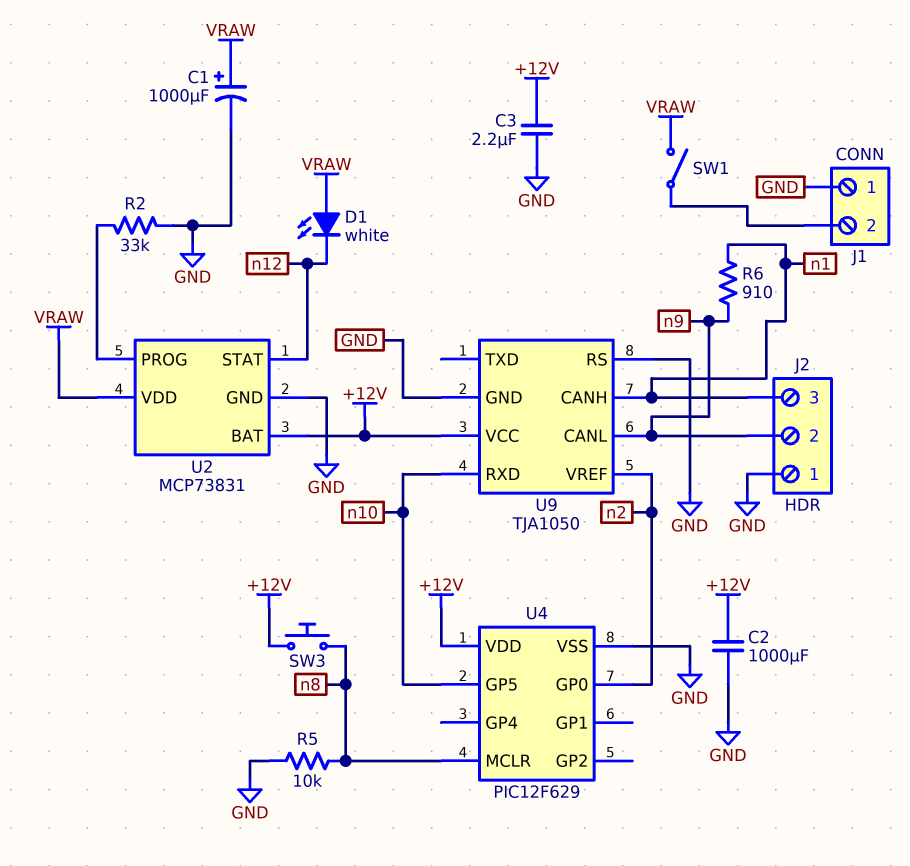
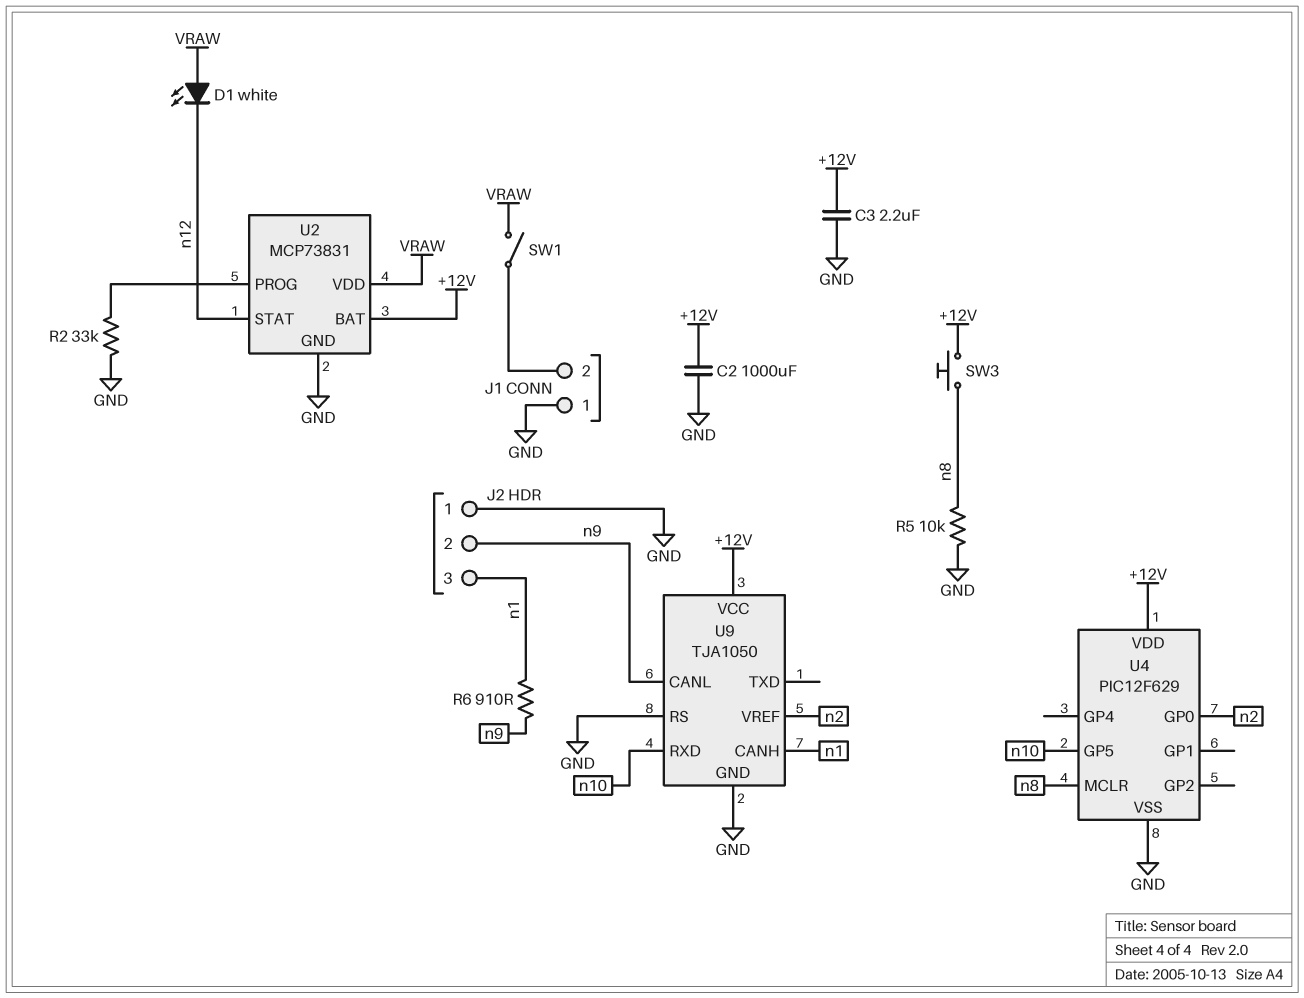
C1: 1000uF (plus VRAW, minus GND) -> none

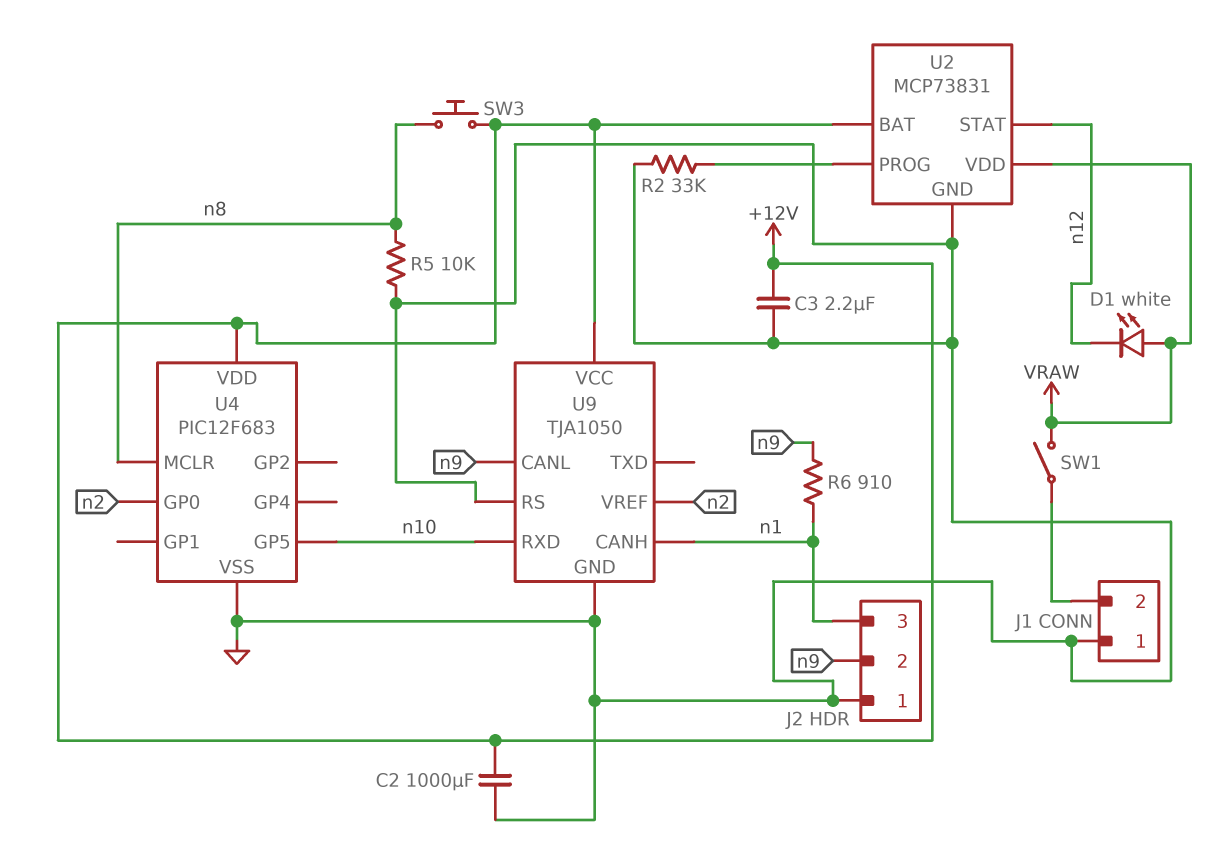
U4: PIC12F629 -> PIC12F683

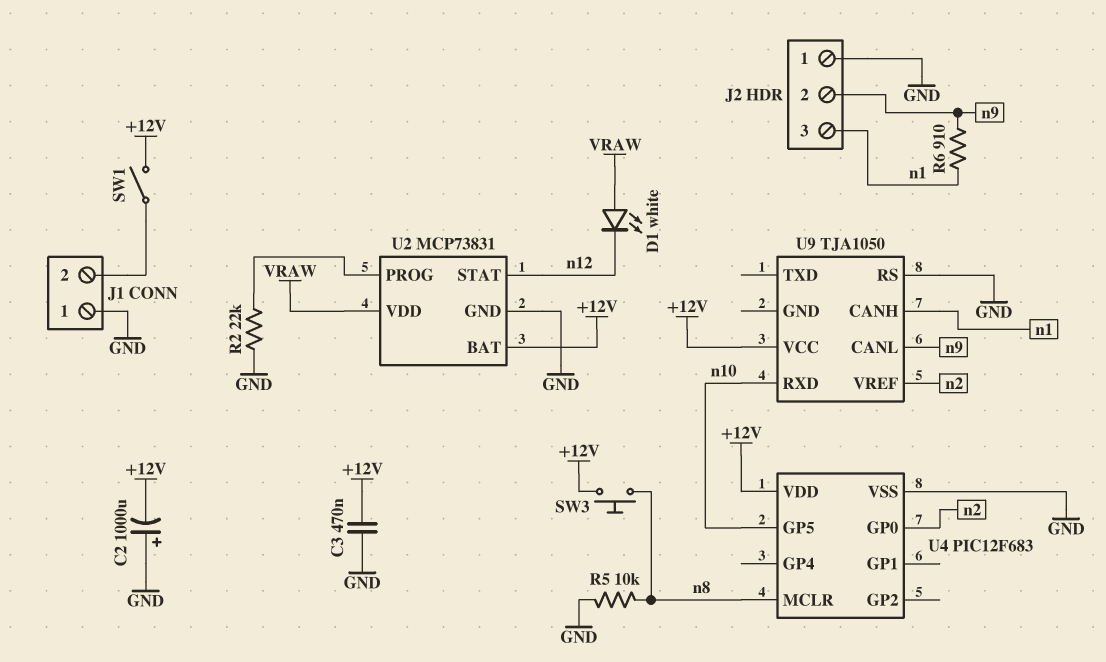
C2: 1000uF (+12V, GND) -> 1000uF (plus GND, minus +12V)
C3: 2.2uF (+12V, GND) -> 470nF (+12V, GND)
R2: 33k (GND, U2/PROG) -> 22k (GND, U2/PROG)
SW1: switch (J1/2, VRAW) -> switch (+12V, J1/2)
U9 pin GND: GND -> none

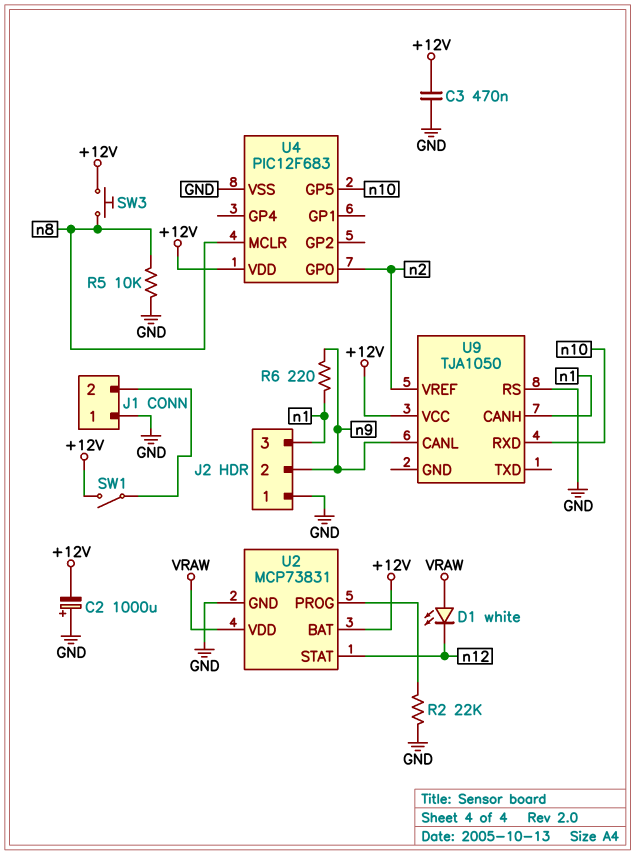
R6: 910 (n1, n9) -> 220 (n1, n9)

